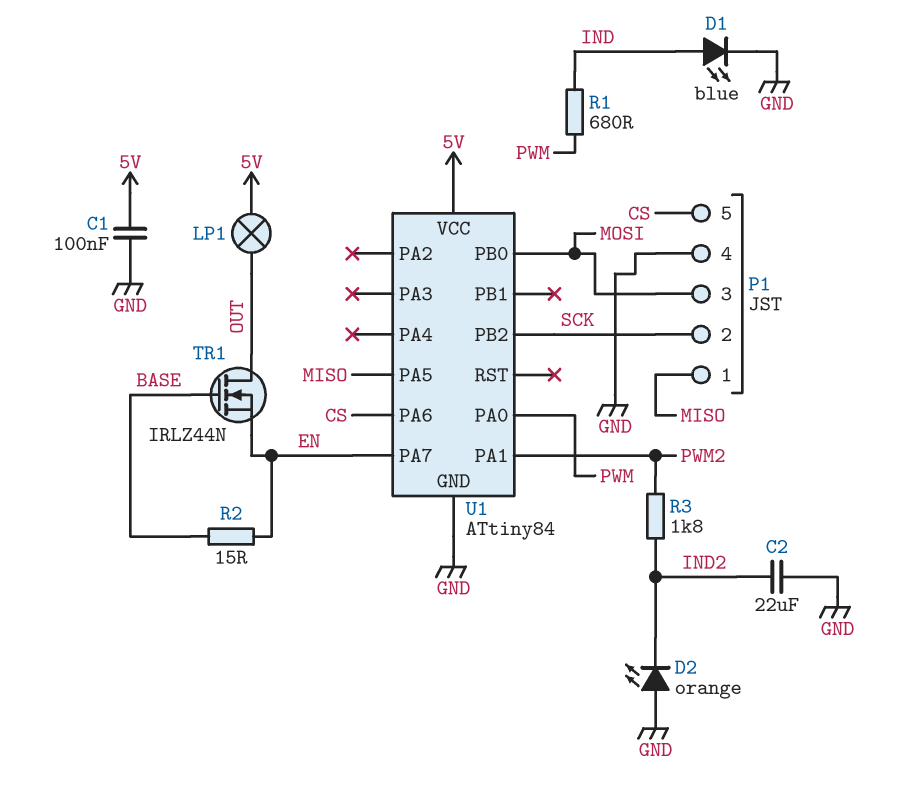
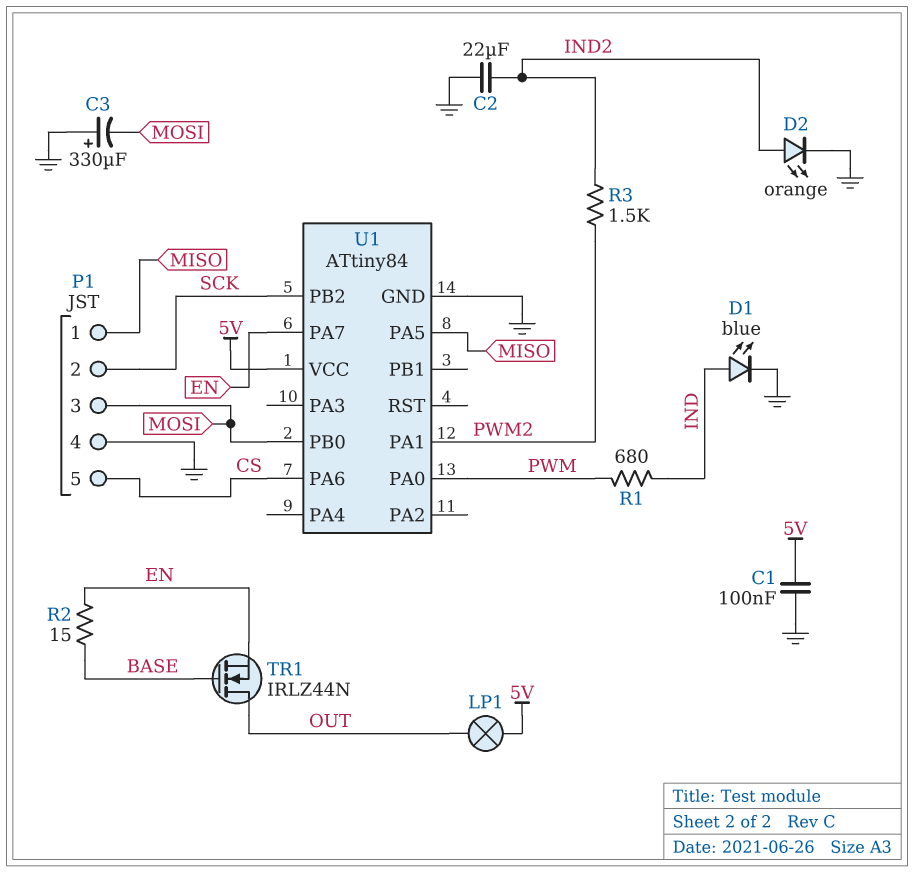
C3: none -> 330uF (plus GND, minus MOSI)
D2: LED orange (A GND, K IND2) -> LED orange (A IND2, K GND)
R3: 1.8k (IND2, PWM2) -> 1.5k (IND2, PWM2)

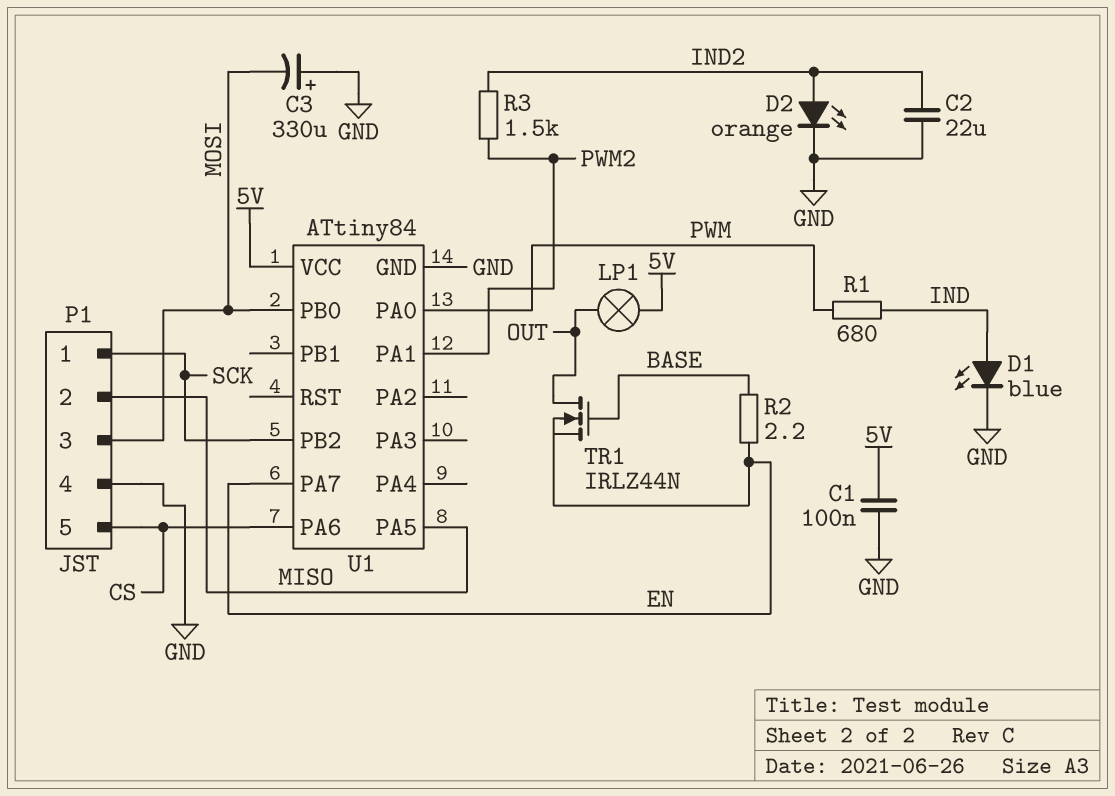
P1 pin 1: MISO -> SCK
P1 pin 2: SCK -> MISO
R2: 15 (BASE, EN) -> 2.2 (BASE, EN)

